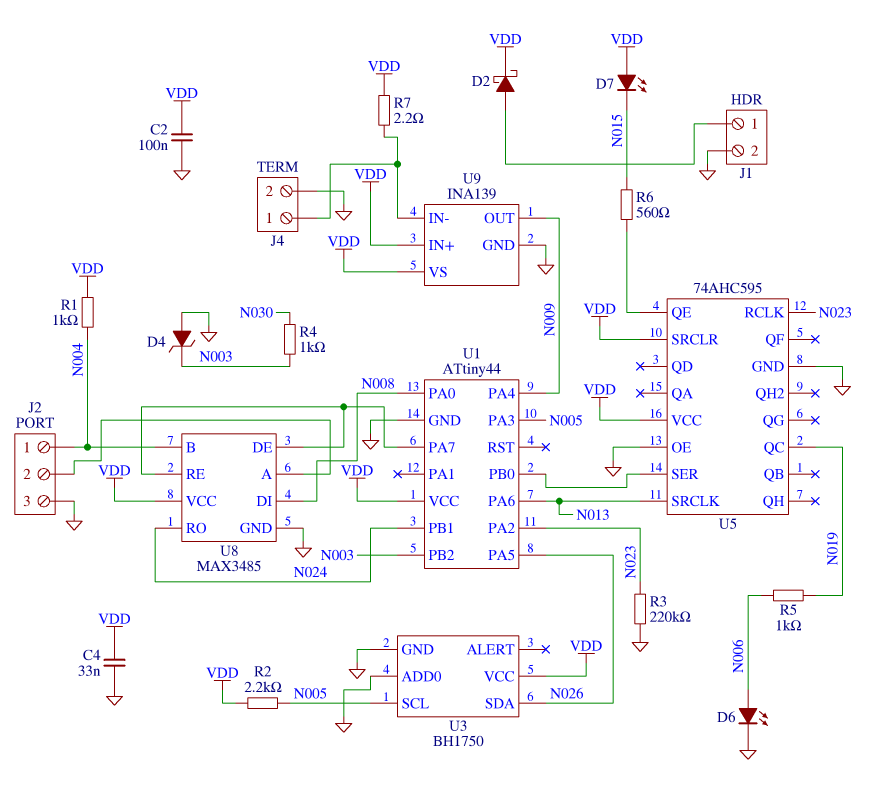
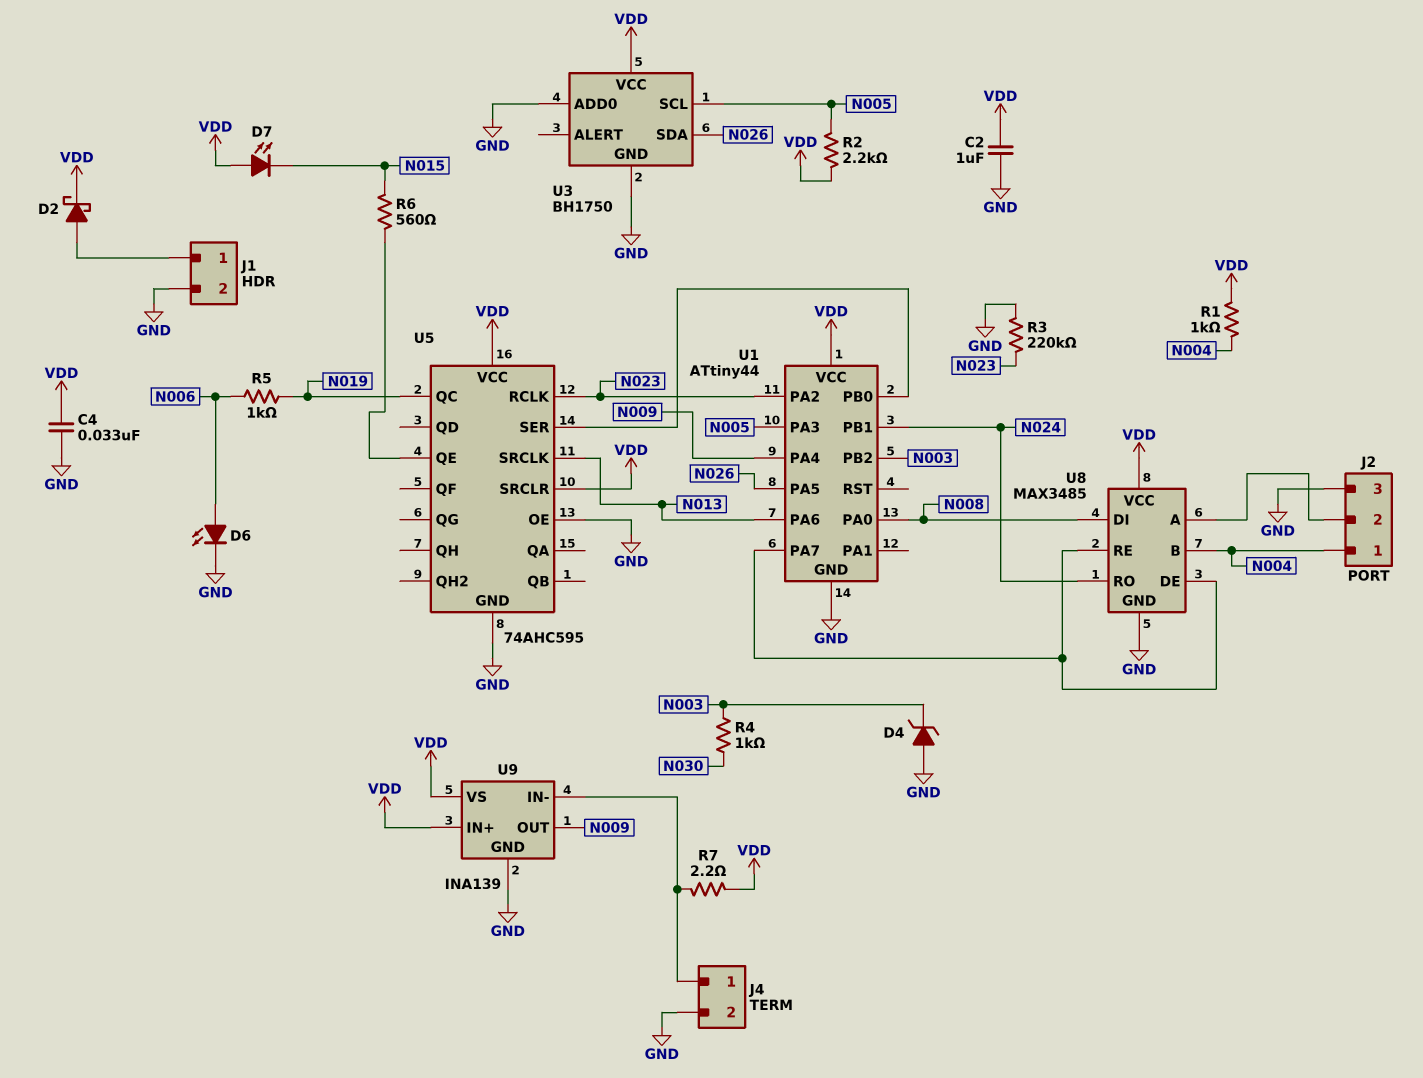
C2: 100nF (GND, VDD) -> 1uF (GND, VDD)

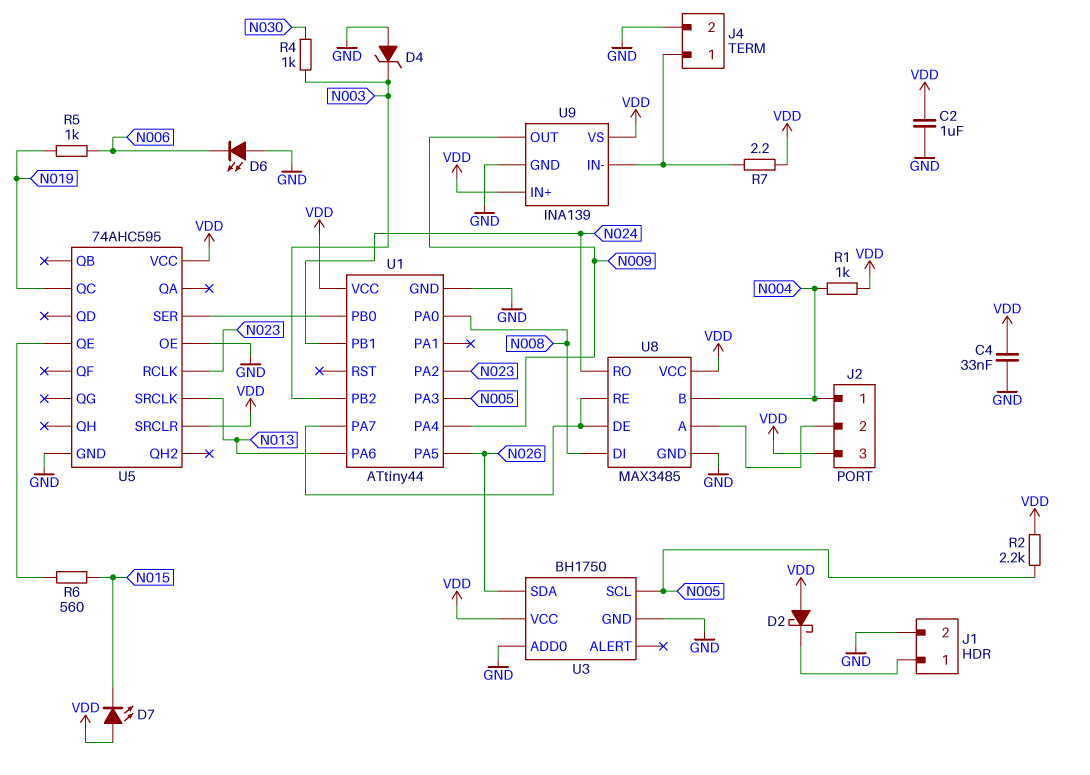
D2: schottky (A J1/1, K VDD) -> schottky (A VDD, K J1/1)
D6: LED (A N006, K GND) -> LED (A GND, K N006)
J2 pin 3: GND -> VDD
R3: 220k (GND, N023) -> none

